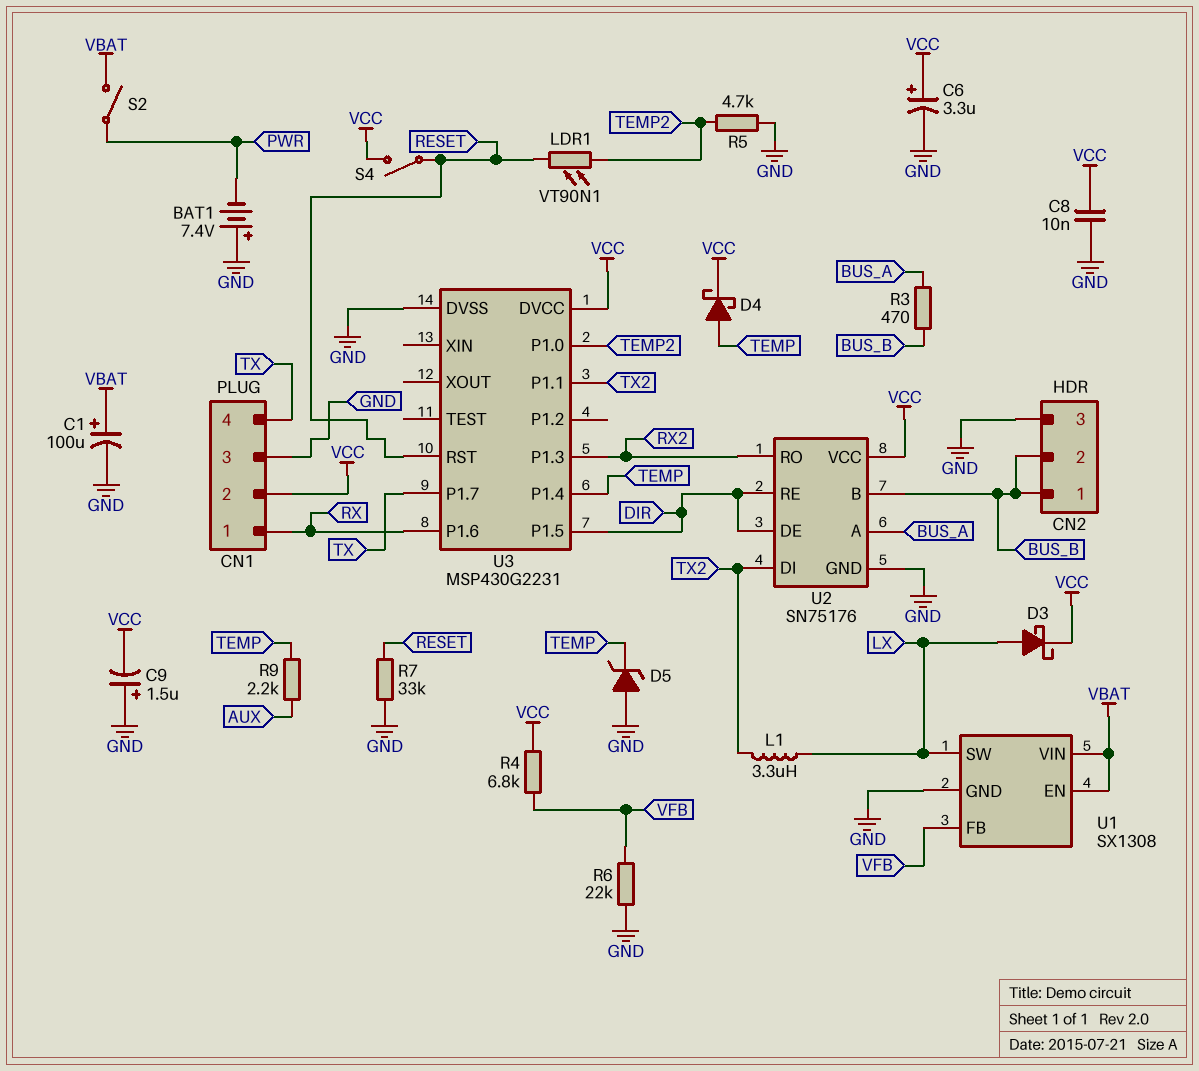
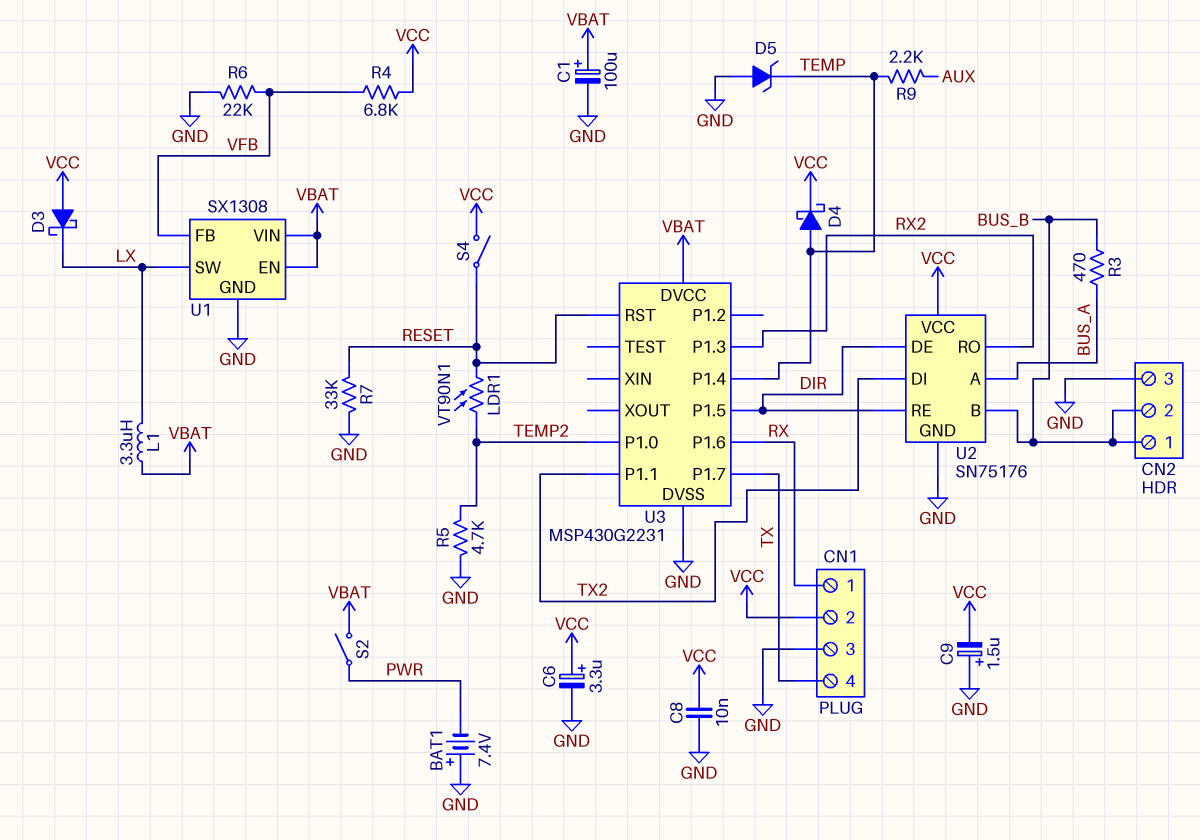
D3: schottky (A LX, K VCC) -> schottky (A VCC, K LX)
L1: 3.3uH (LX, TX2) -> 3.3uH (LX, VBAT)
U3 pin DVCC: VCC -> VBAT

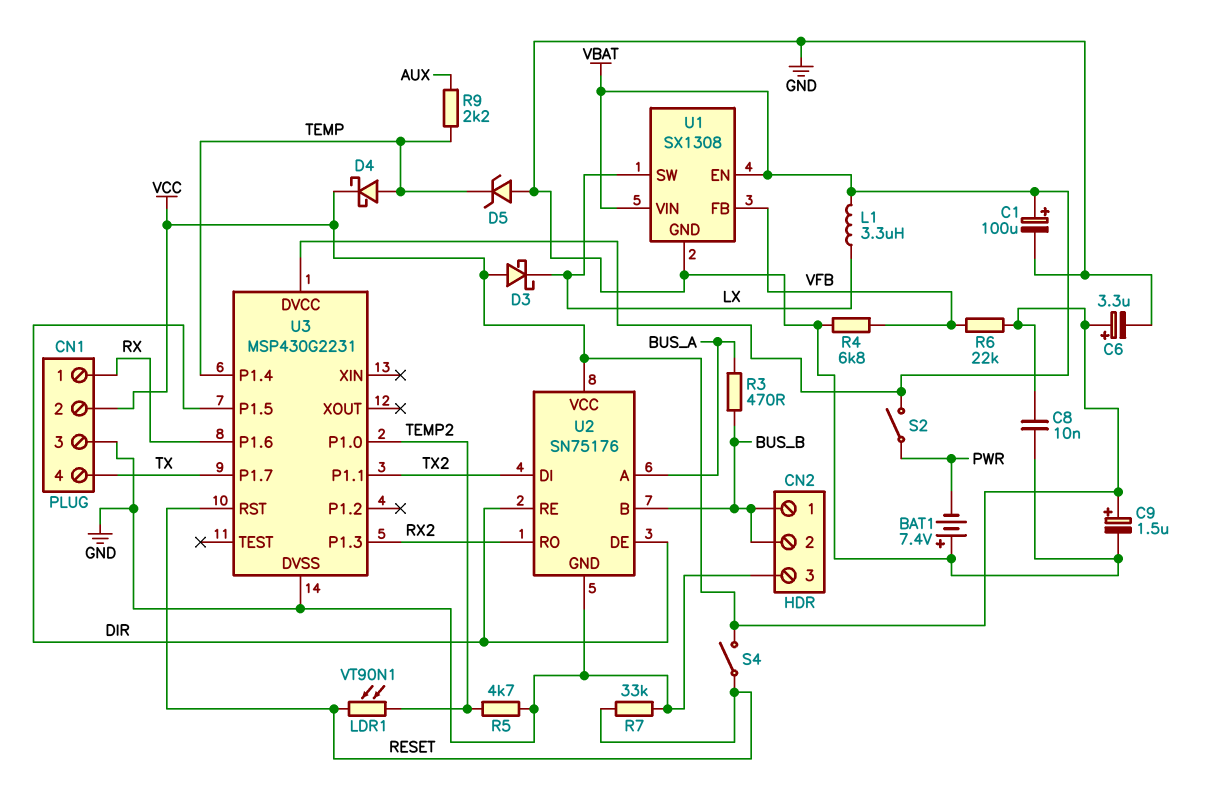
C9: 1.5uF (plus GND, minus VCC) -> 1.5uF (plus VCC, minus GND)
R4: 6.8k (VCC, VFB) -> 6.8k (GND, VFB)
R6: 22k (GND, VFB) -> 22k (VCC, VFB)

